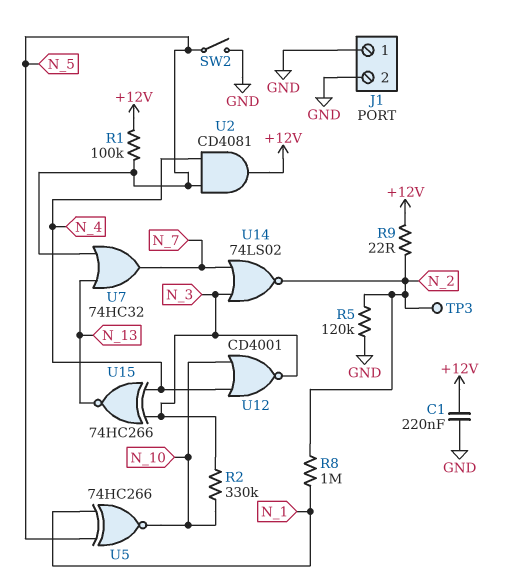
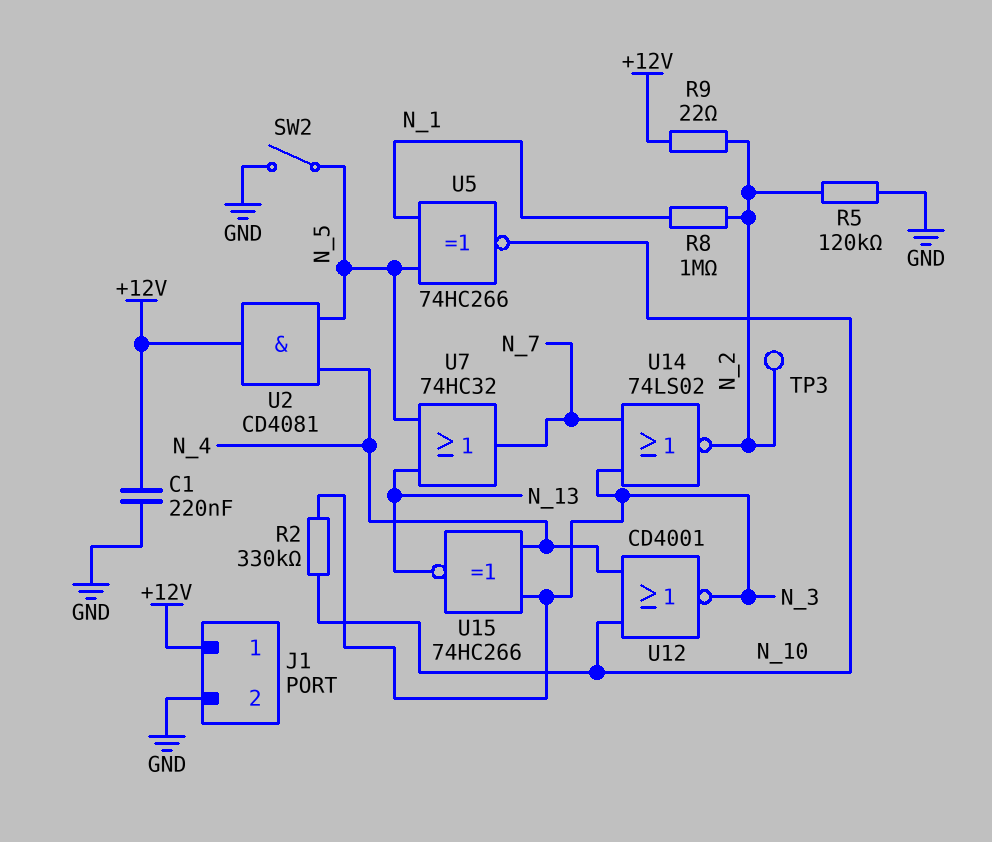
J1 pin 1: GND -> +12V
R1: 100k (+12V, N_5) -> none

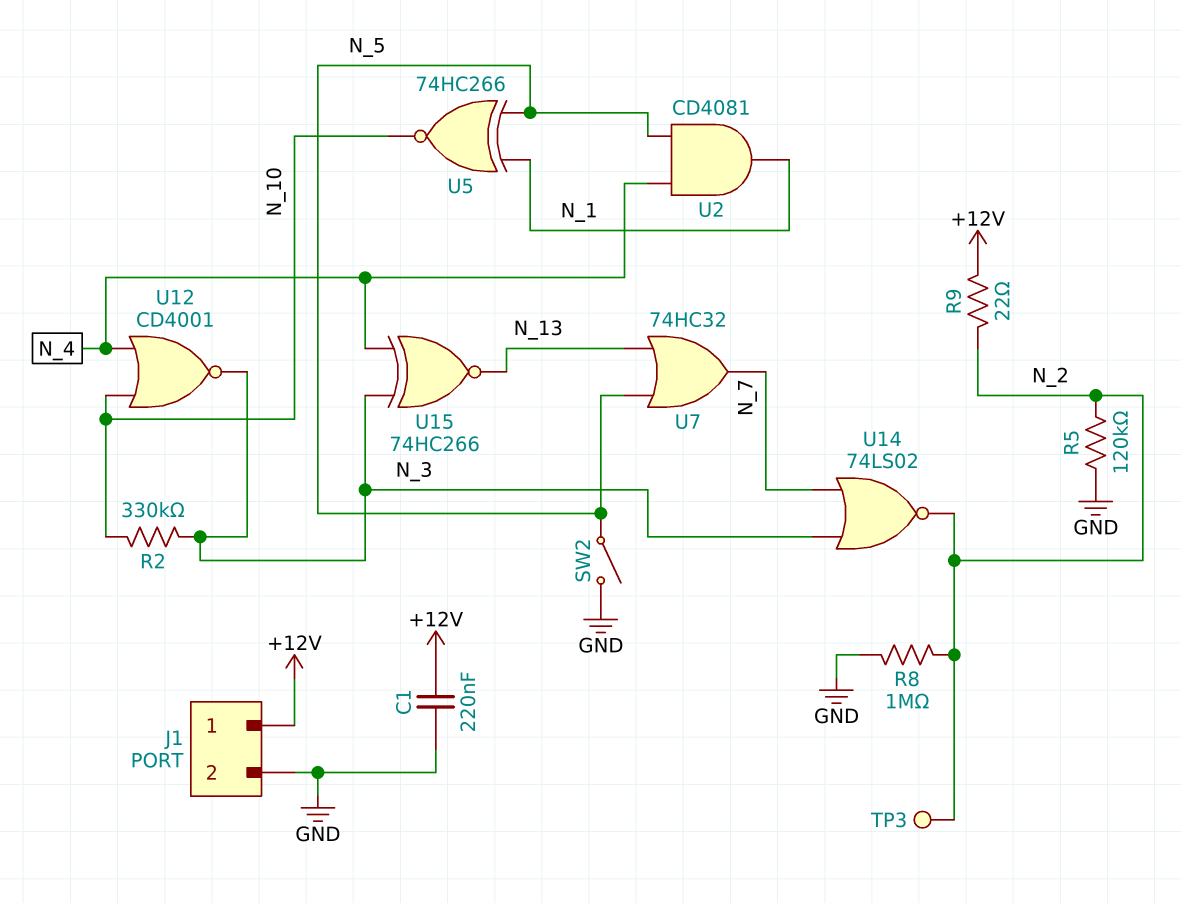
R8: 1M (N_1, N_2) -> 1M (GND, N_2)
U2: AND CD4081 (in N_4, in N_5, out +12V) -> AND CD4081 (in N_4, in N_5, out N_1)

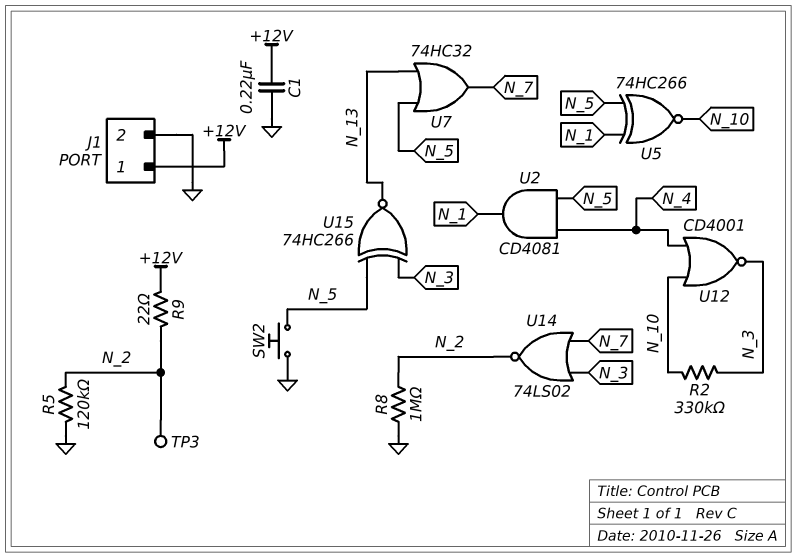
SW2: switch (GND, N_5) -> button (GND, N_5)
U15: XNOR 74HC266 (in N_3, in N_4, out N_13) -> XNOR 74HC266 (in N_3, in N_5, out N_13)

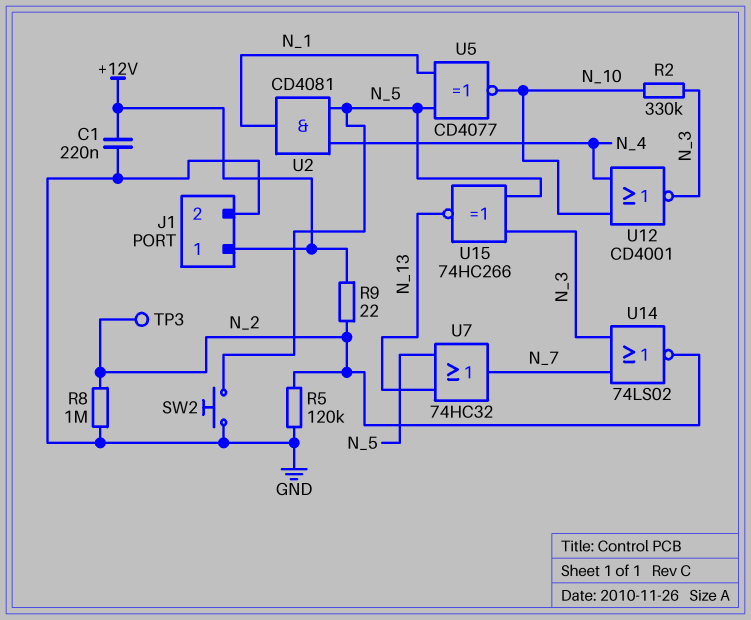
U5: XNOR 74HC266 (in N_1, in N_5, out N_10) -> XNOR CD4077 (in N_1, in N_5, out N_10)

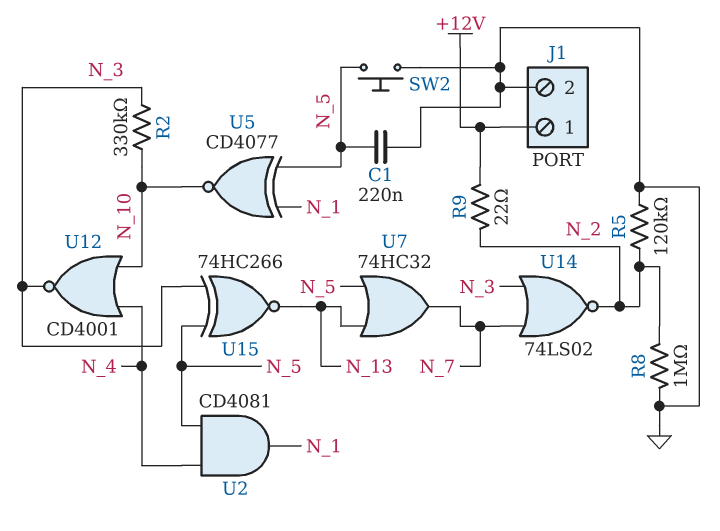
C1: 220nF (+12V, GND) -> 220nF (GND, N_5)
TP3: test point (N_2) -> none

